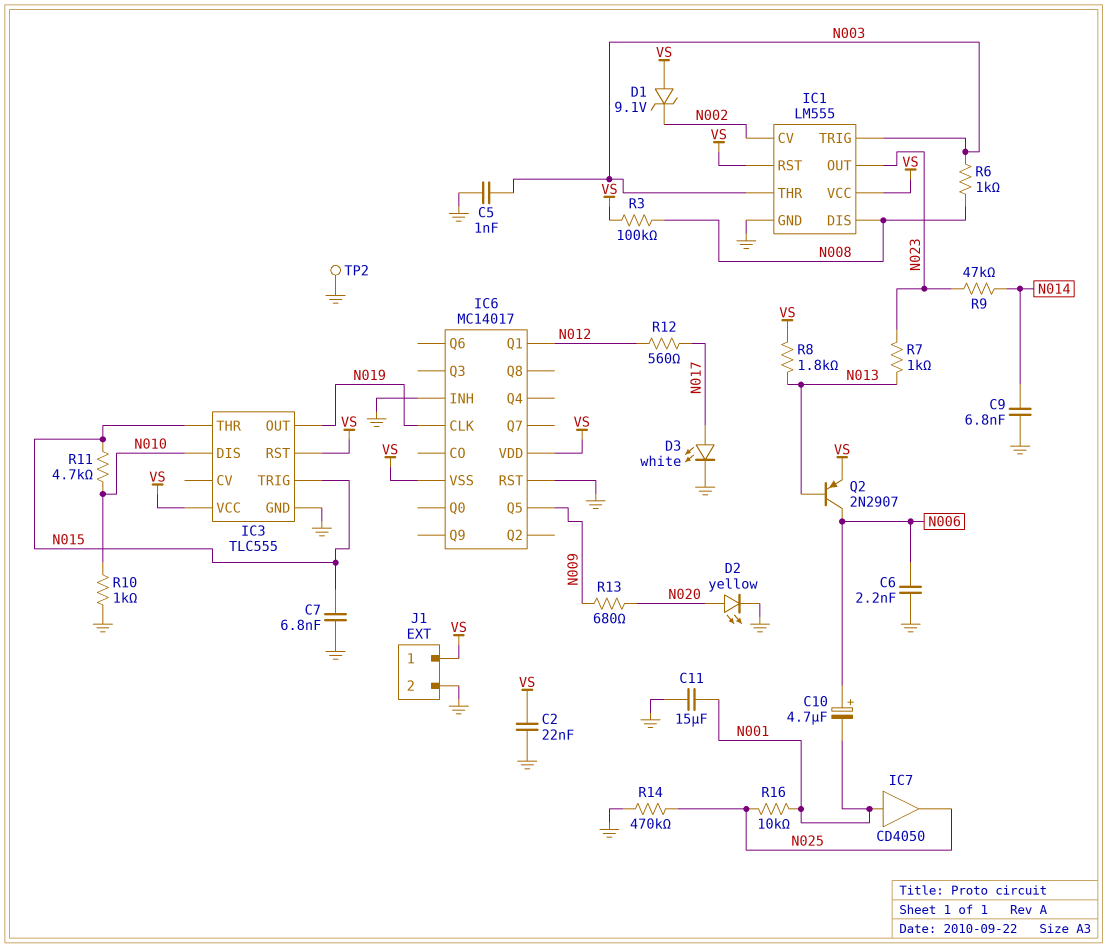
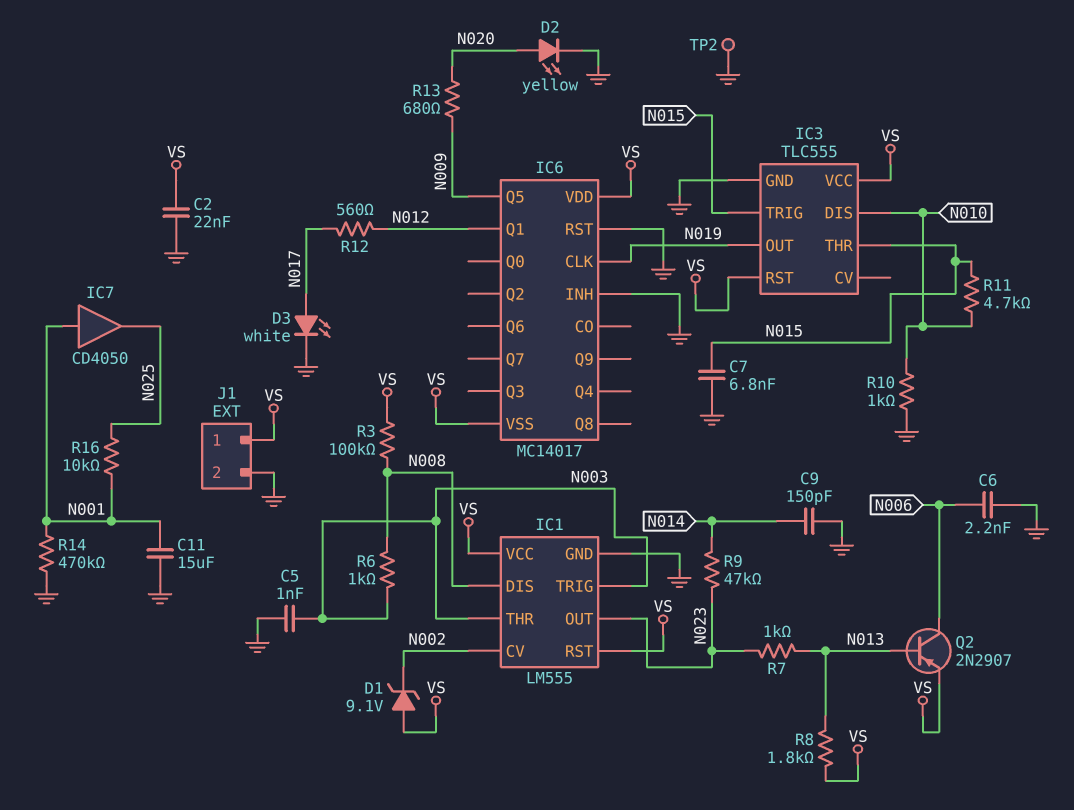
C9: 6.8nF (GND, N014) -> 150pF (GND, N014)
C10: 4.7uF (plus N006, minus N001) -> none
R14: 470k (GND, N025) -> 470k (GND, N001)

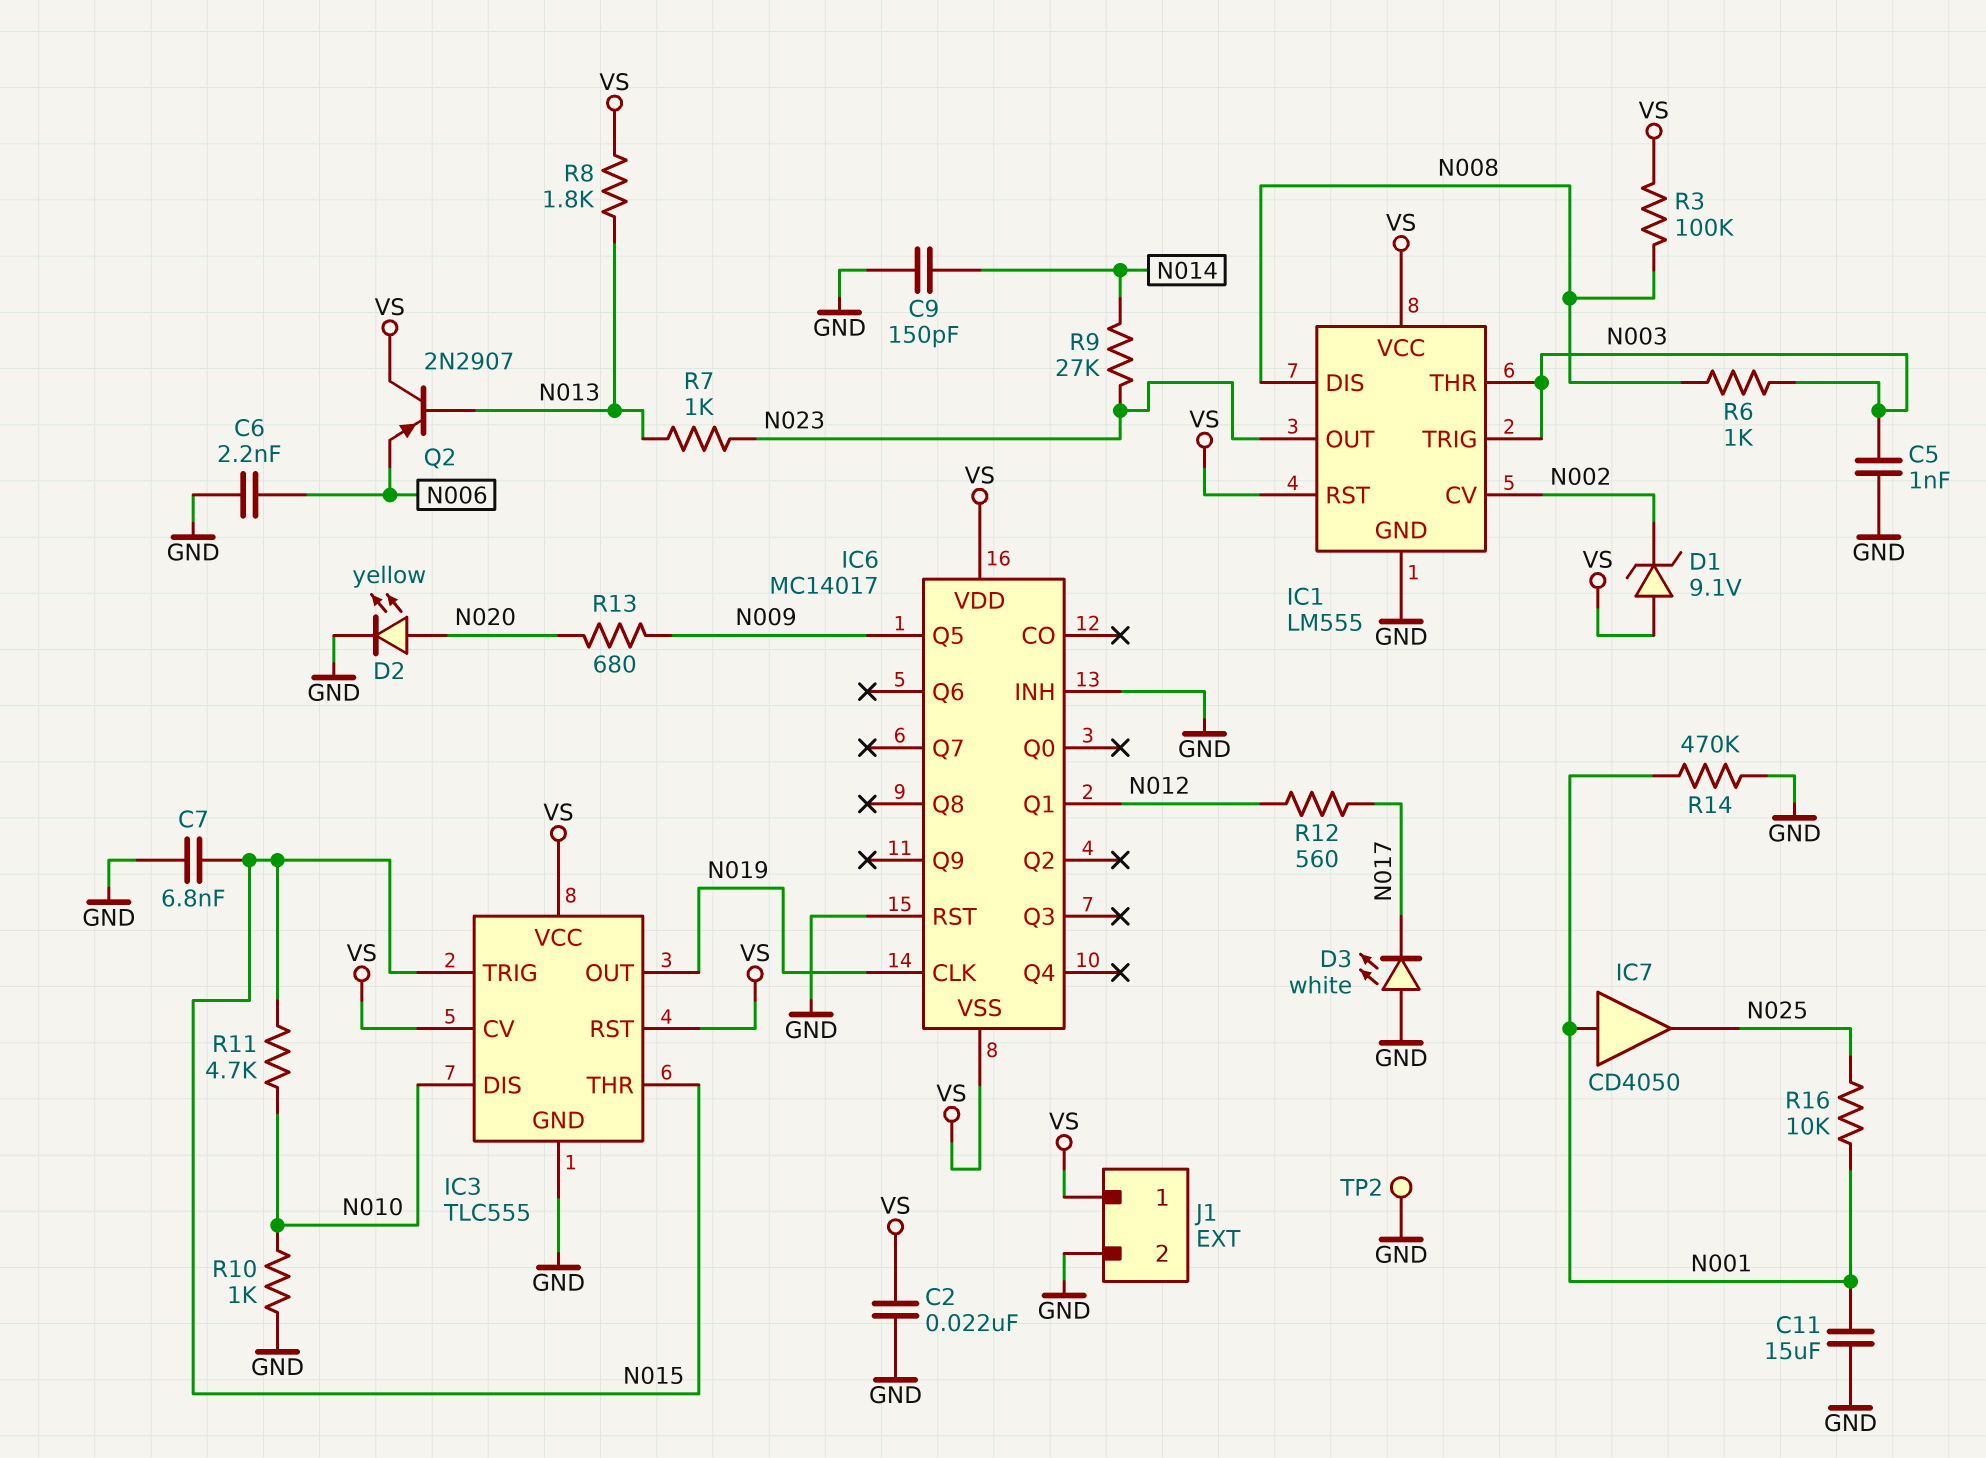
D3: LED white (A N017, K GND) -> LED white (A GND, K N017)
IC3 pin CV: none -> VS
Q2: PNP 2N2907 (B N013, C N006, E VS) -> PNP 2N2907 (B N013, C VS, E N006)
R9: 47k (N014, N023) -> 27k (N014, N023)

